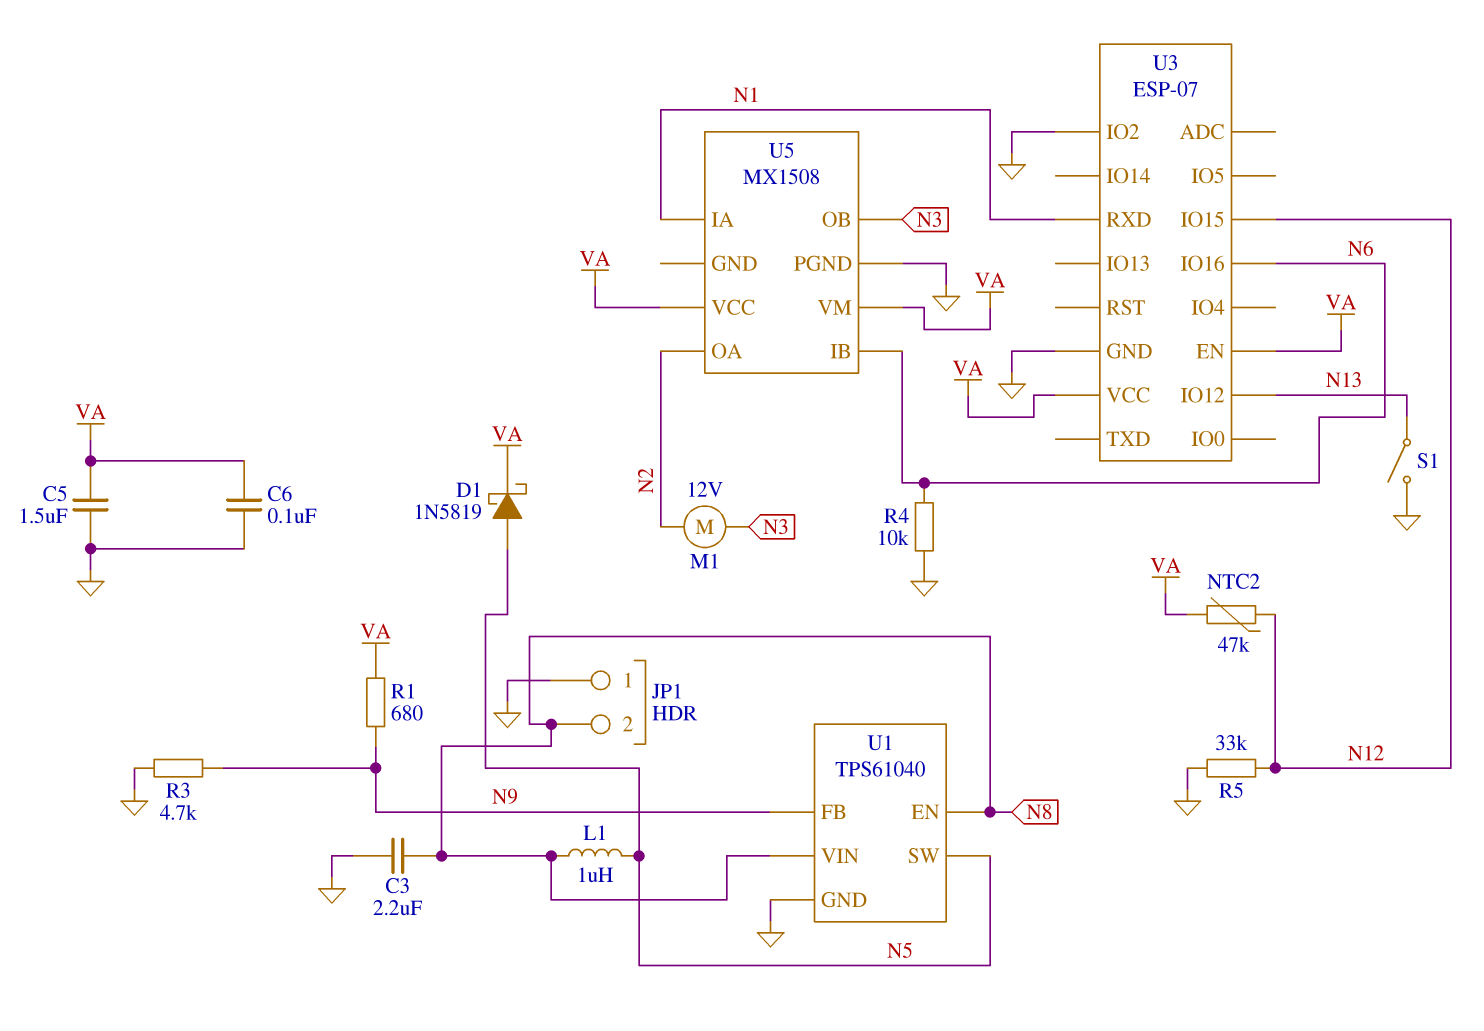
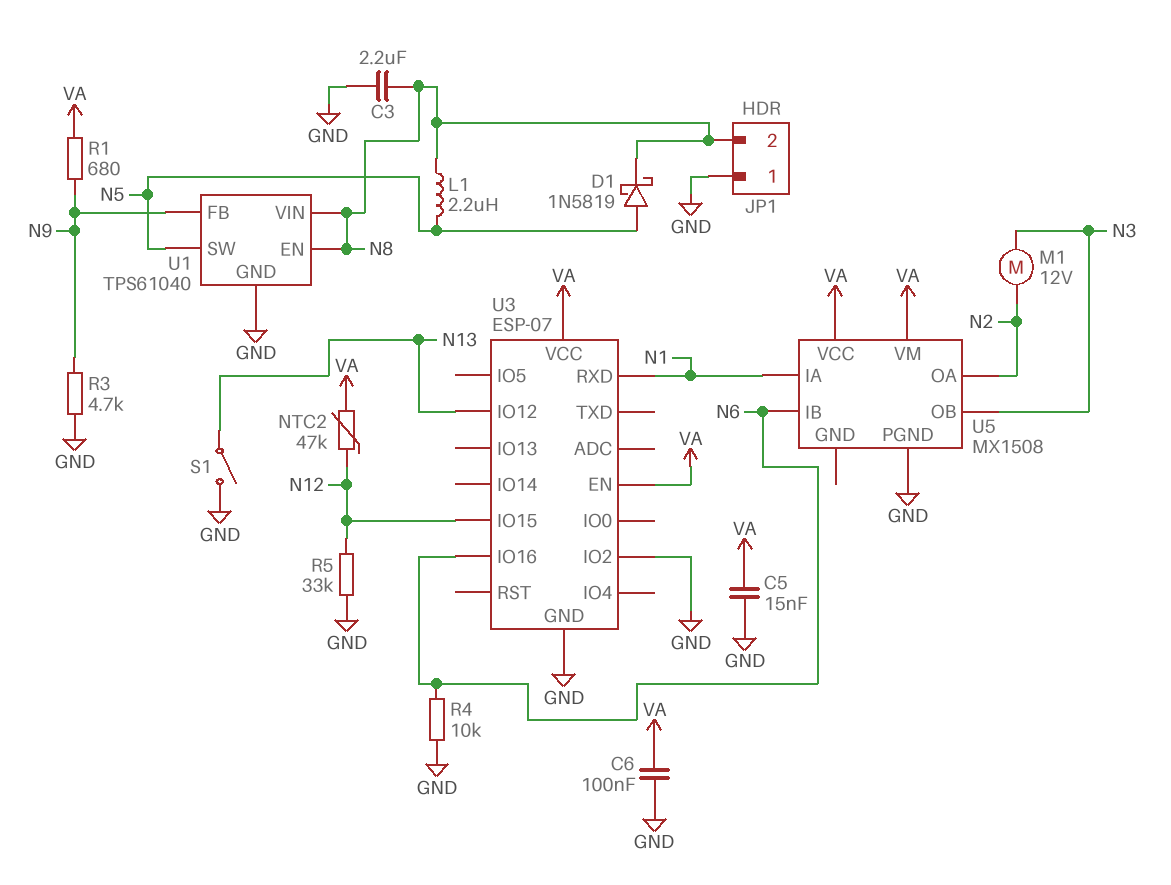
C5: 1.5uF (GND, VA) -> 15nF (GND, VA)
D1: schottky 1N5819 (A N5, K VA) -> schottky 1N5819 (A N5, K N8)
L1: 1uH (N5, N8) -> 2.2uH (N5, N8)

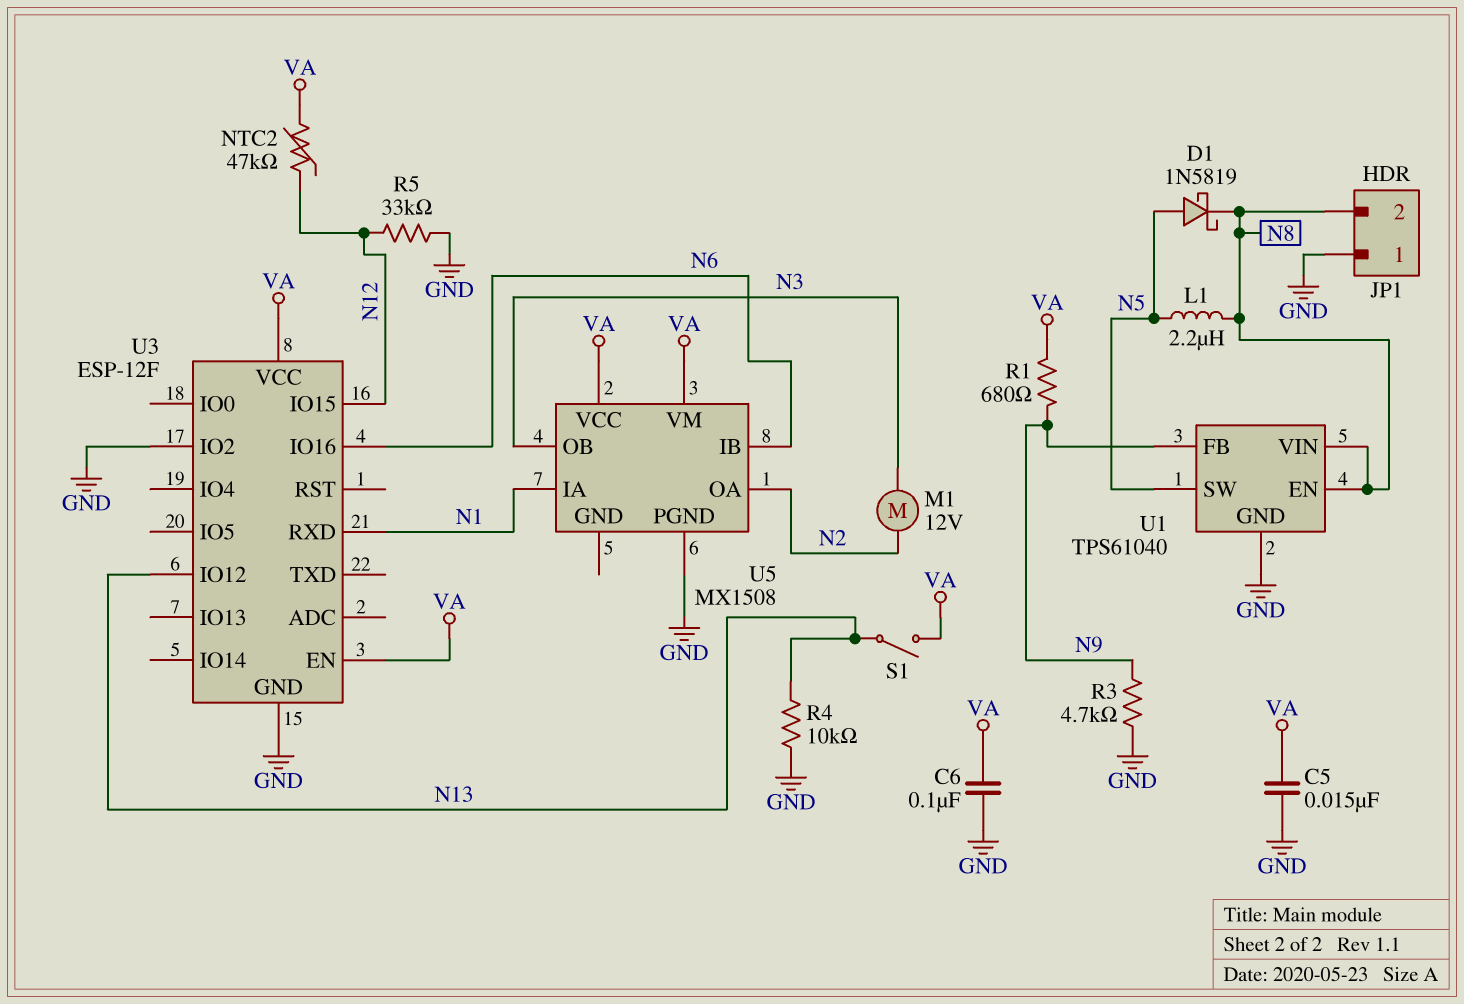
C3: 2.2uF (GND, N8) -> none
R4: 10k (GND, N6) -> 10k (GND, N13)
S1: switch (GND, N13) -> switch (N13, VA)
U3: ESP-07 -> ESP-12F

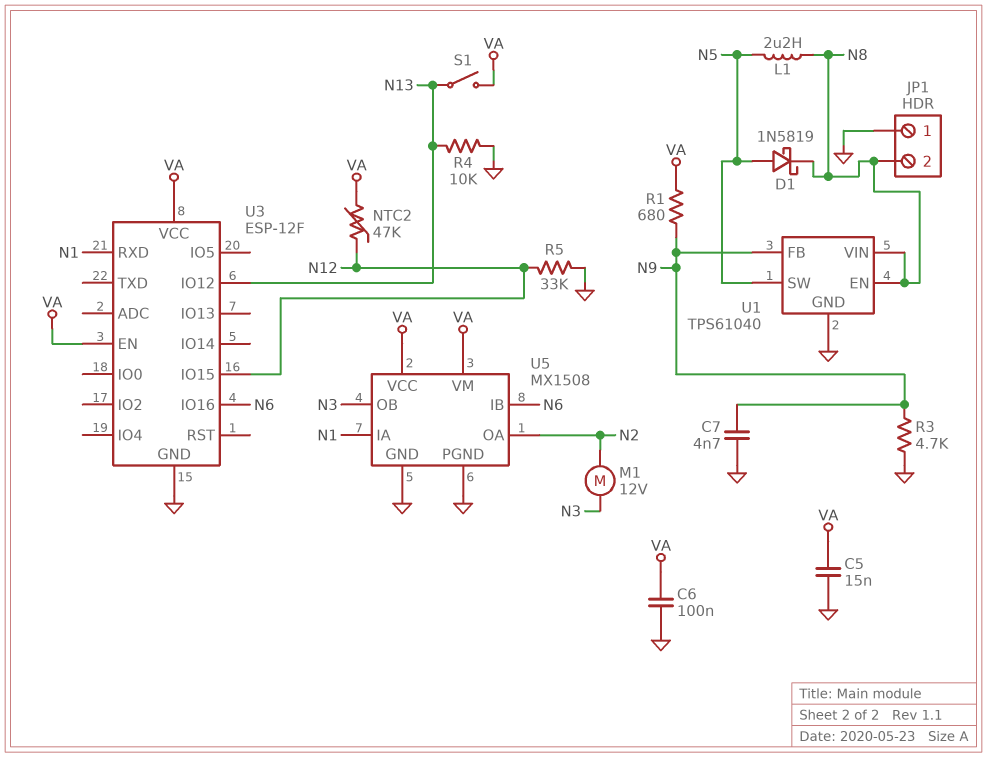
C7: none -> 4.7nF (GND, N9)
U3 pin IO2: GND -> none
U5 pin GND: none -> GND

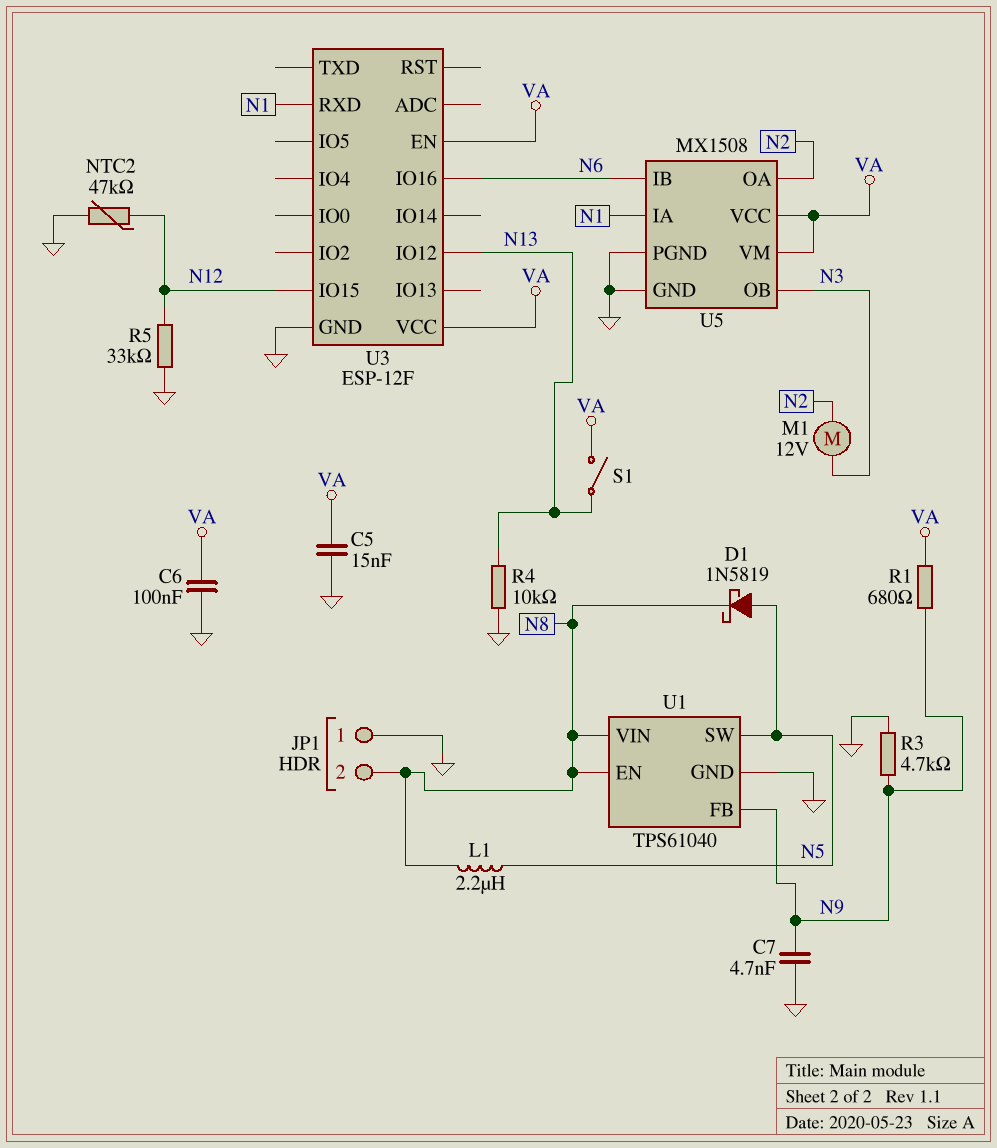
NTC2: 47k (N12, VA) -> 47k (GND, N12)

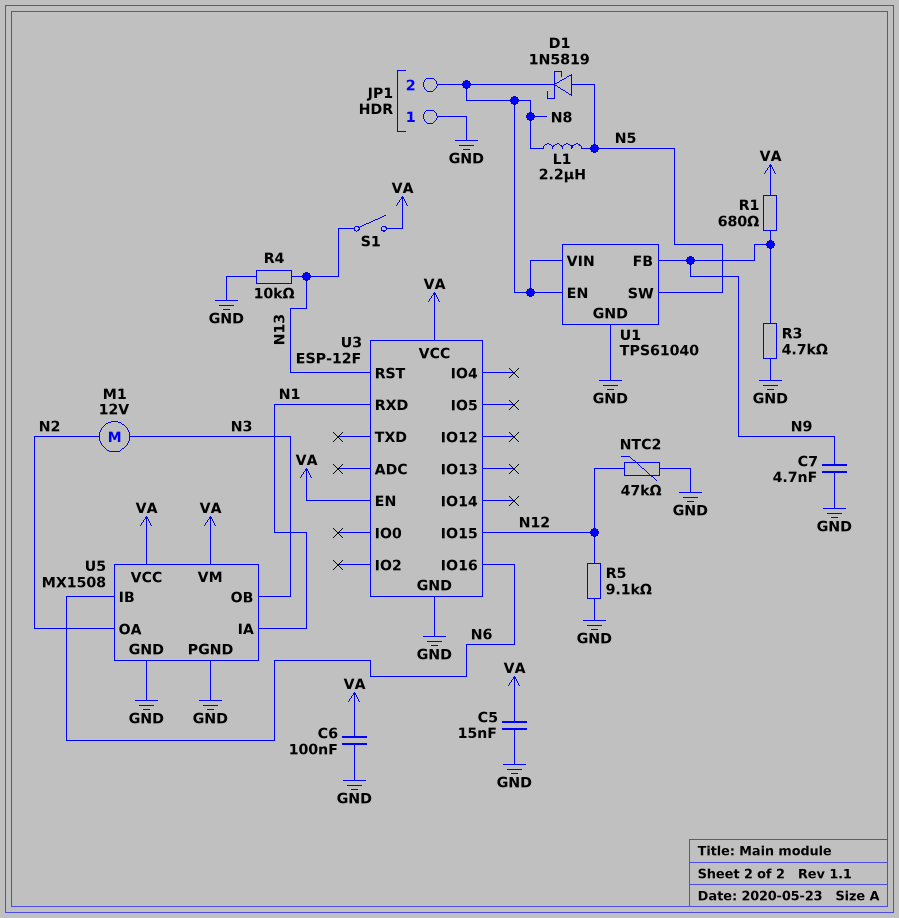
R5: 33k (GND, N12) -> 9.1k (GND, N12)
U3 pin IO12: N13 -> none
U3 pin RST: none -> N13

